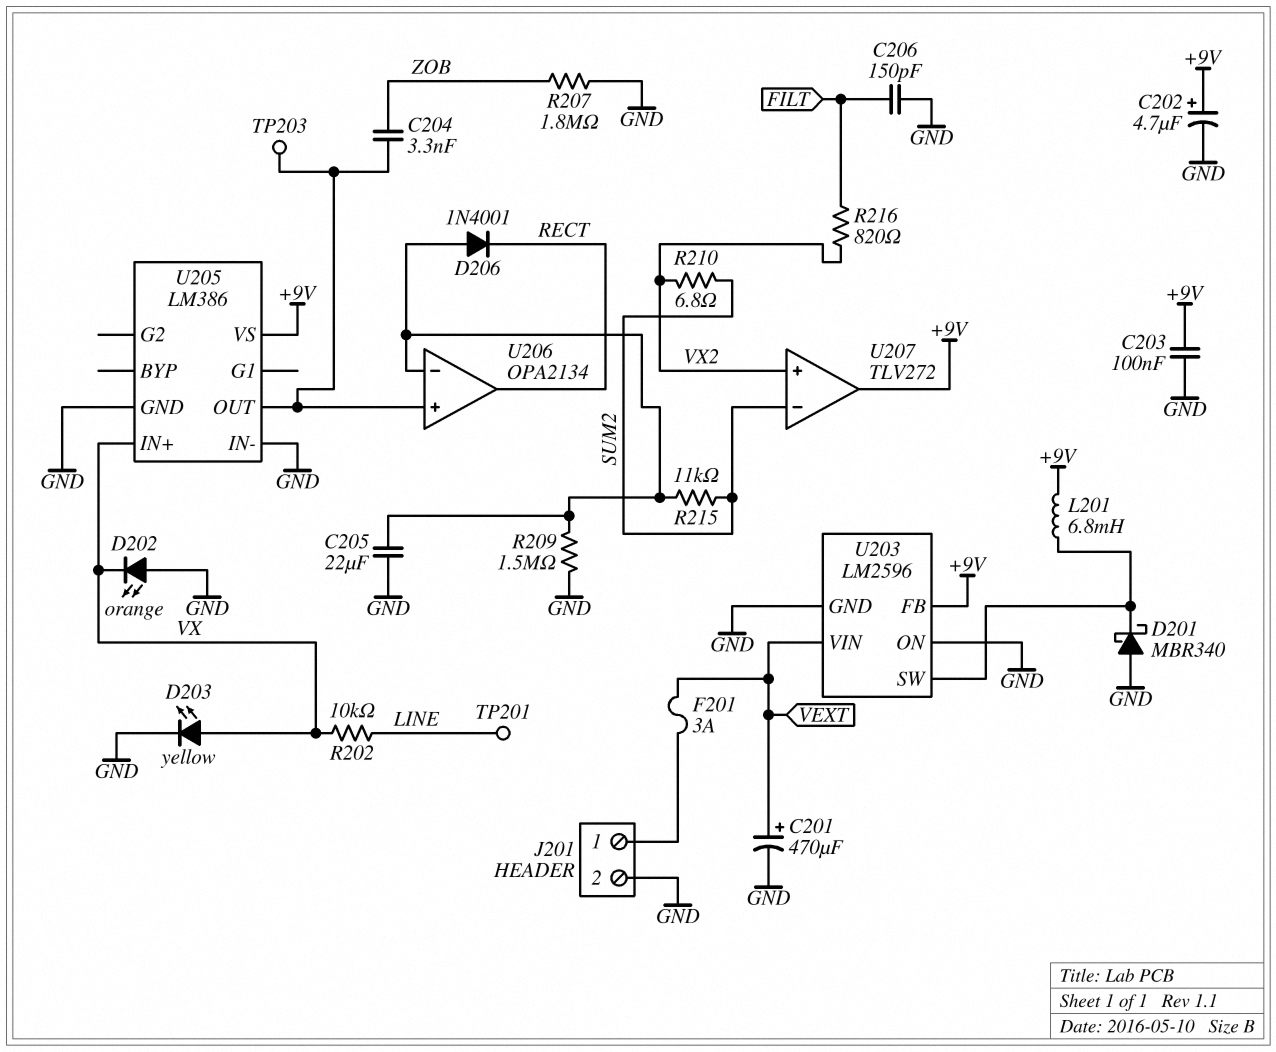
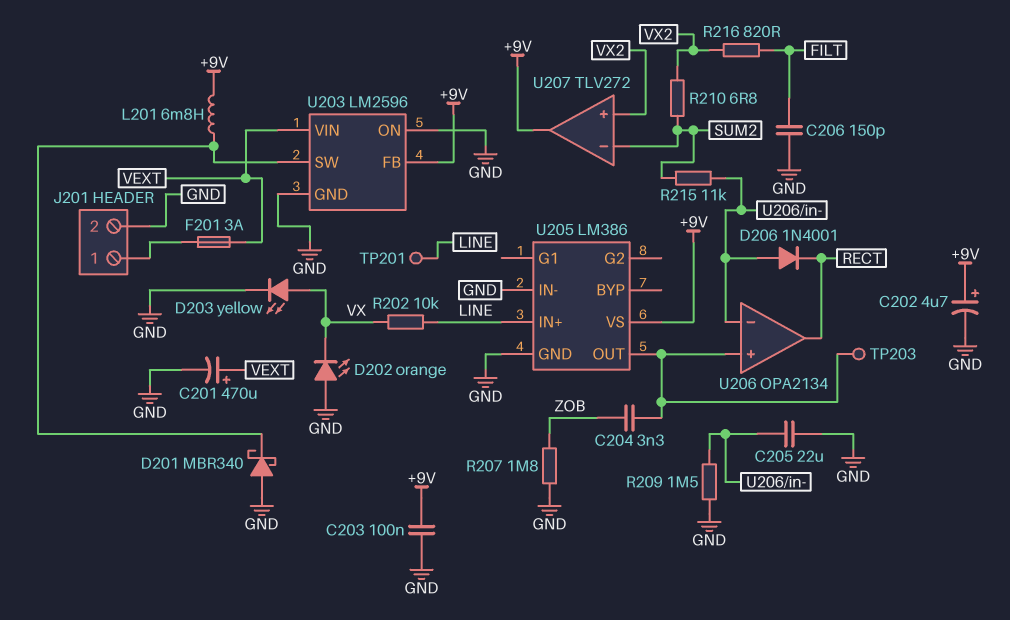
U205 pin IN+: VX -> LINE

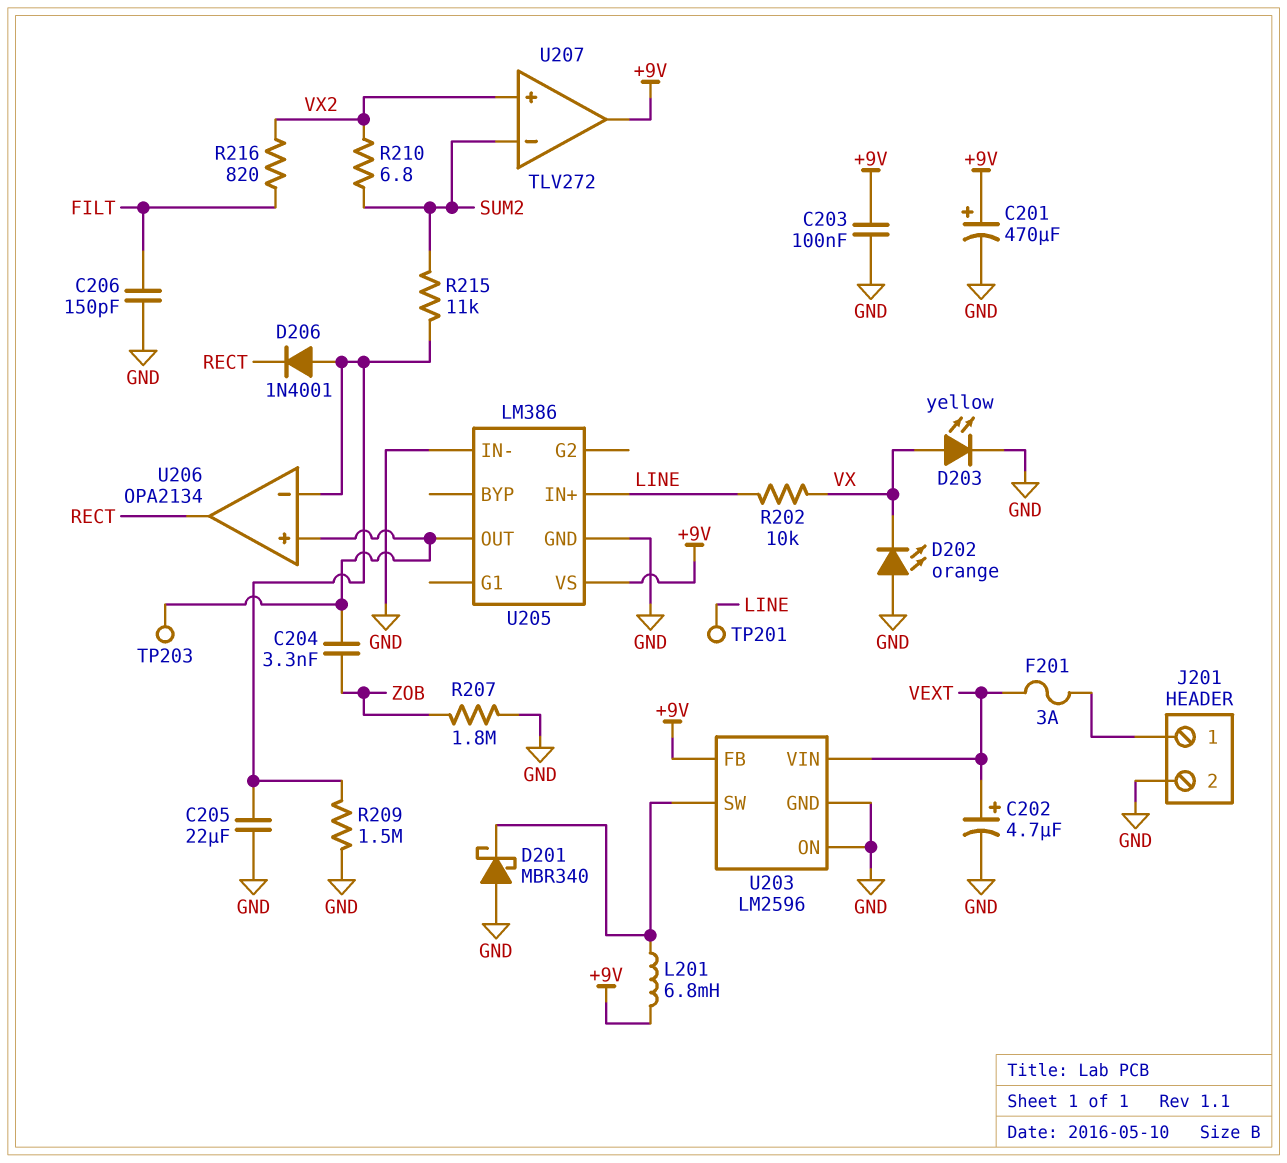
C201: 470uF (plus VEXT, minus GND) -> 470uF (plus +9V, minus GND)
C202: 4.7uF (plus +9V, minus GND) -> 4.7uF (plus VEXT, minus GND)

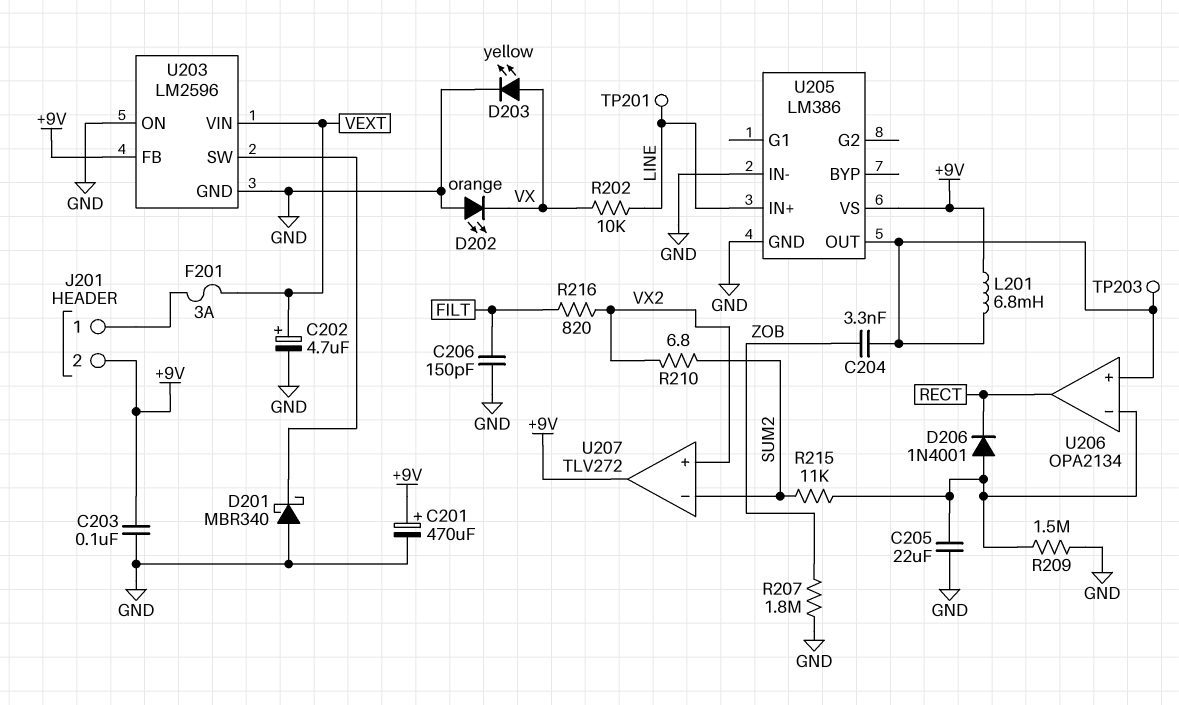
J201 pin 2: GND -> +9V
L201: 6.8mH (+9V, U203/SW) -> 6.8mH (+9V, U205/OUT)

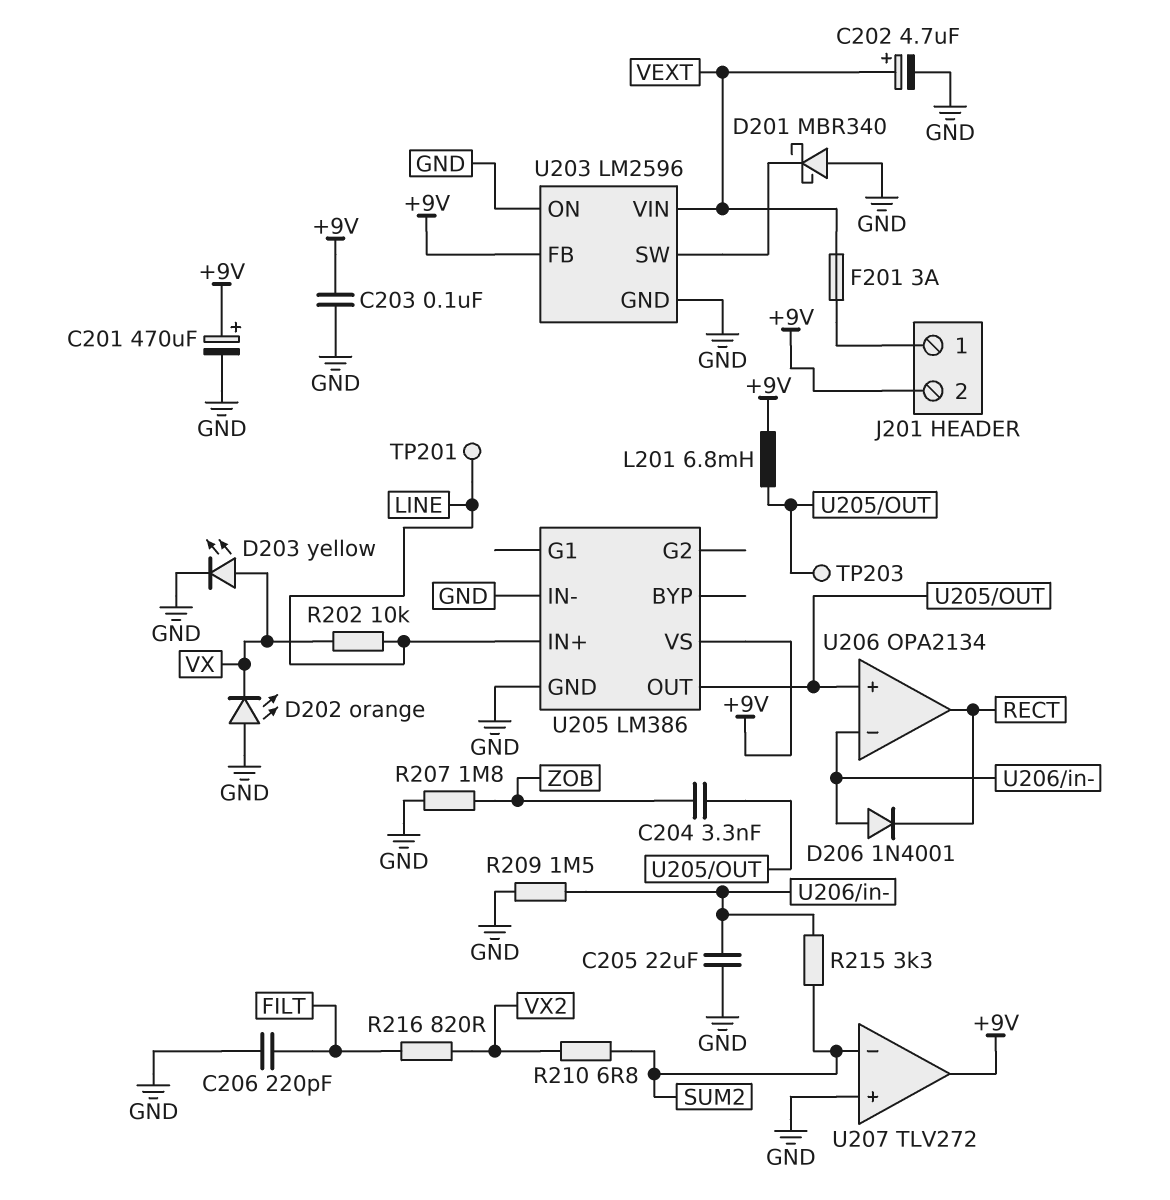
C206: 150pF (FILT, GND) -> 220pF (FILT, GND)
R215: 11k (SUM2, U206/in-) -> 3.3k (SUM2, U206/in-)
U207 pin in+: VX2 -> GND

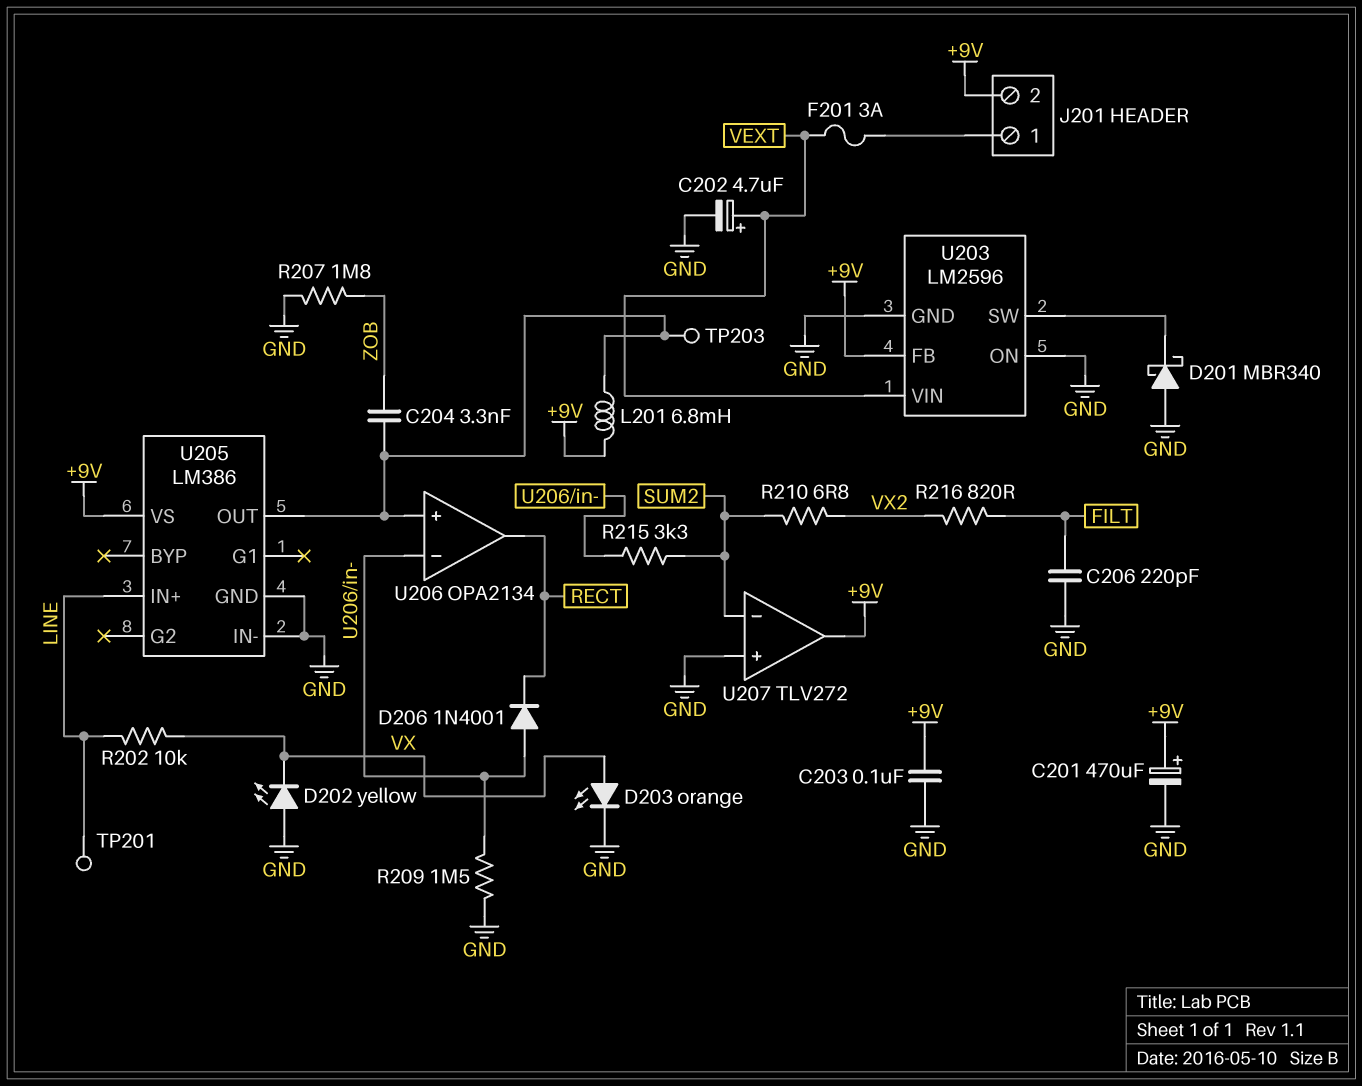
C205: 22uF (GND, U206/in-) -> none
D202: LED orange (A GND, K VX) -> LED yellow (A GND, K VX)
D203: LED yellow (A VX, K GND) -> LED orange (A VX, K GND)

